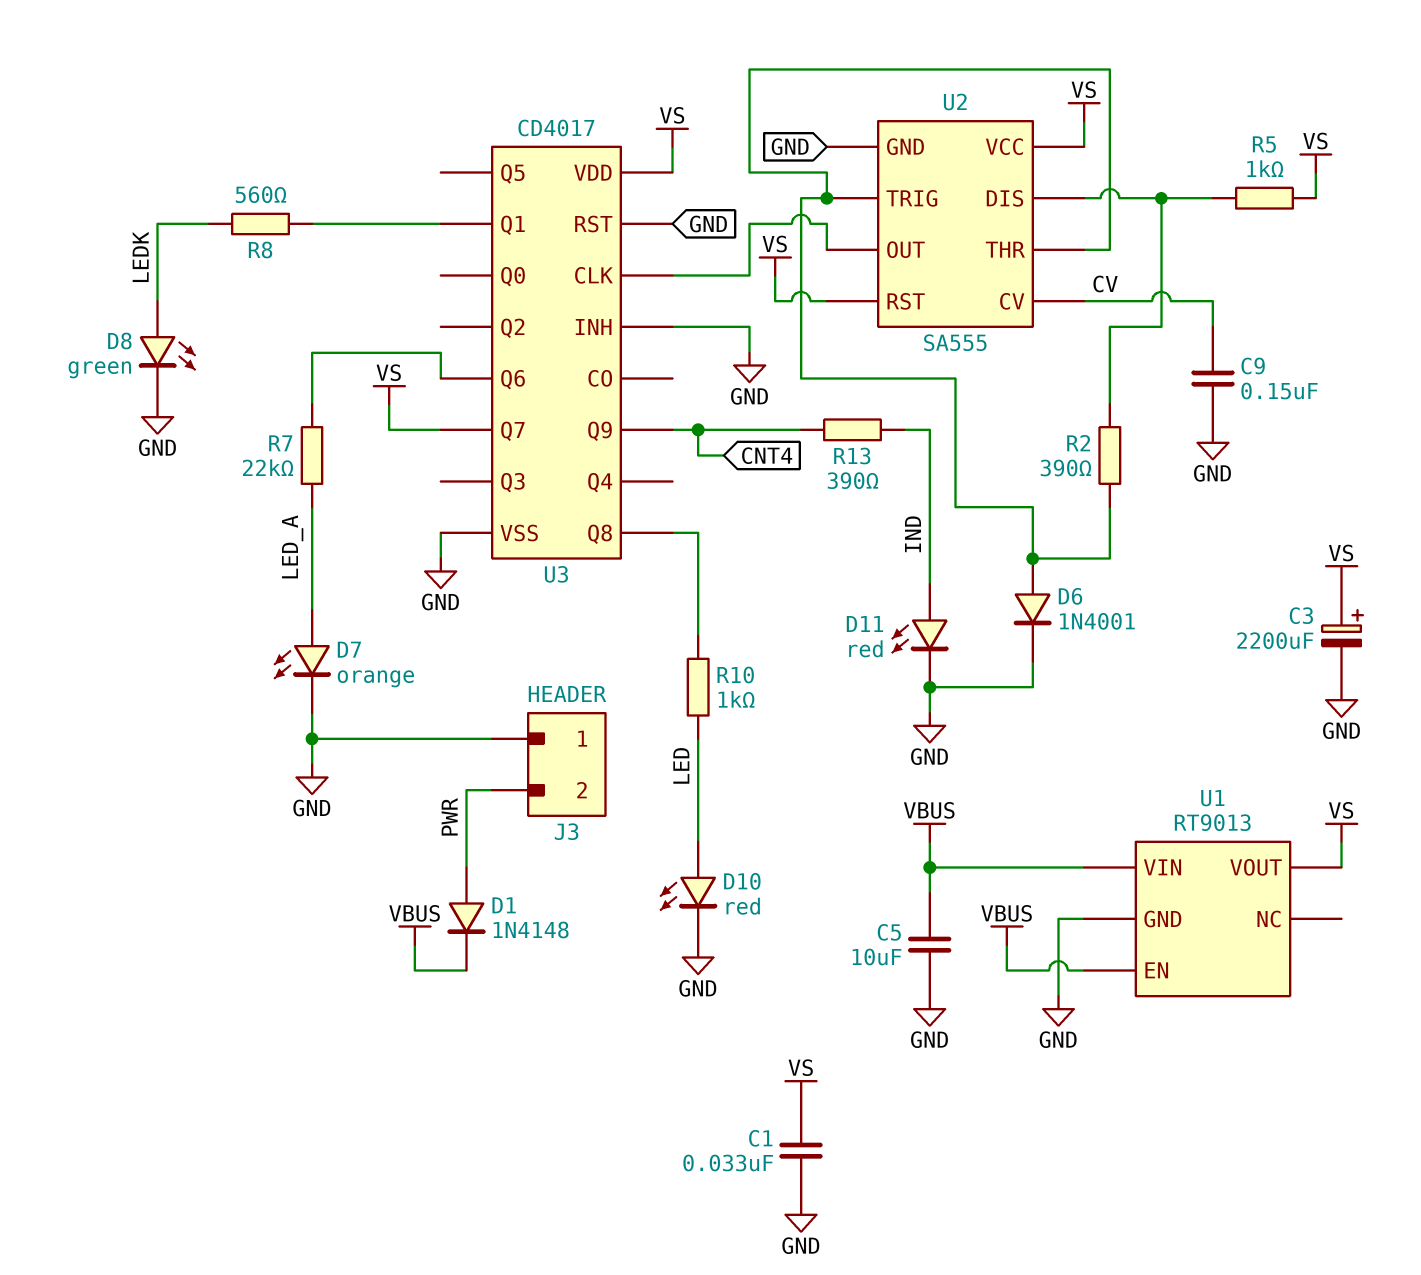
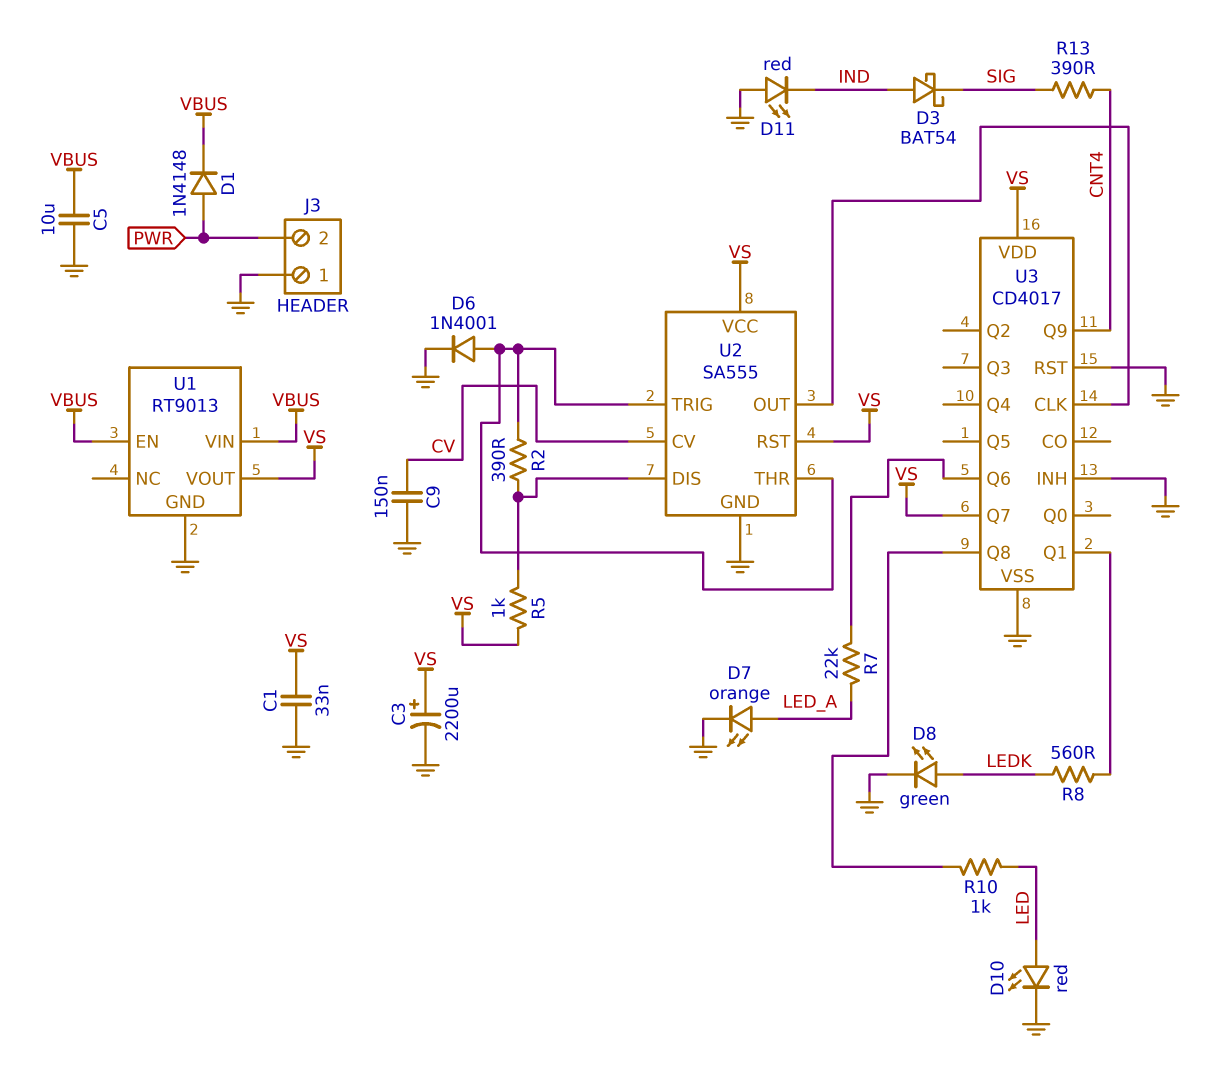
D3: none -> schottky BAT54 (A IND, K SIG)
D11: LED red (A IND, K GND) -> LED red (A GND, K IND)
R13: 390 (CNT4, IND) -> 390 (CNT4, SIG)

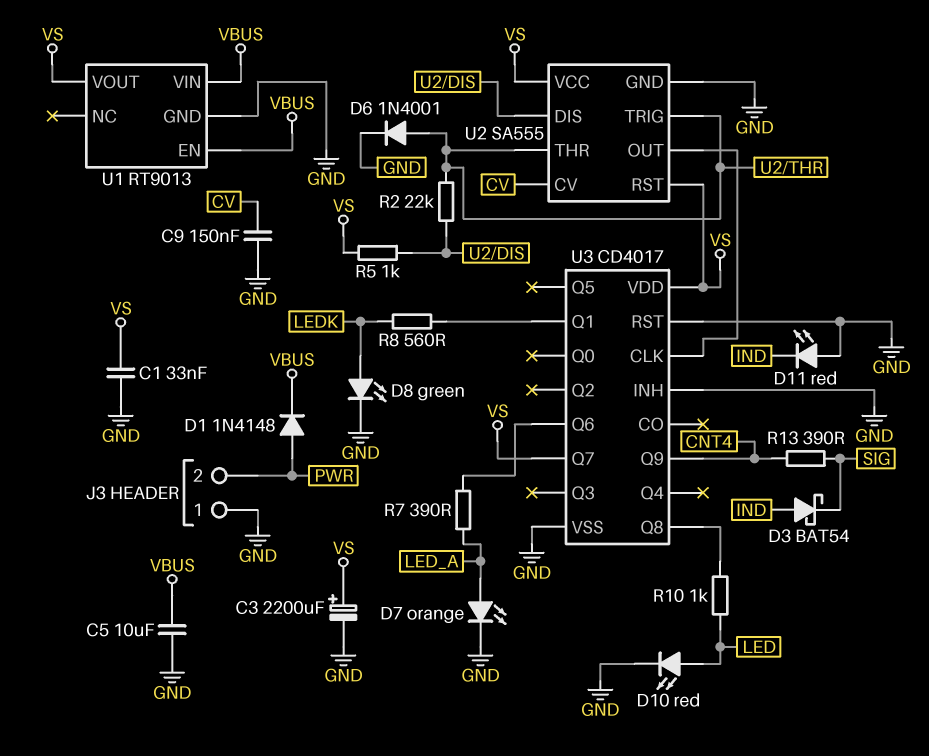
R2: 390 (U2/DIS, U2/THR) -> 22k (U2/DIS, U2/THR)
R7: 22k (LED_A, U3/Q6) -> 390 (LED_A, U3/Q6)

